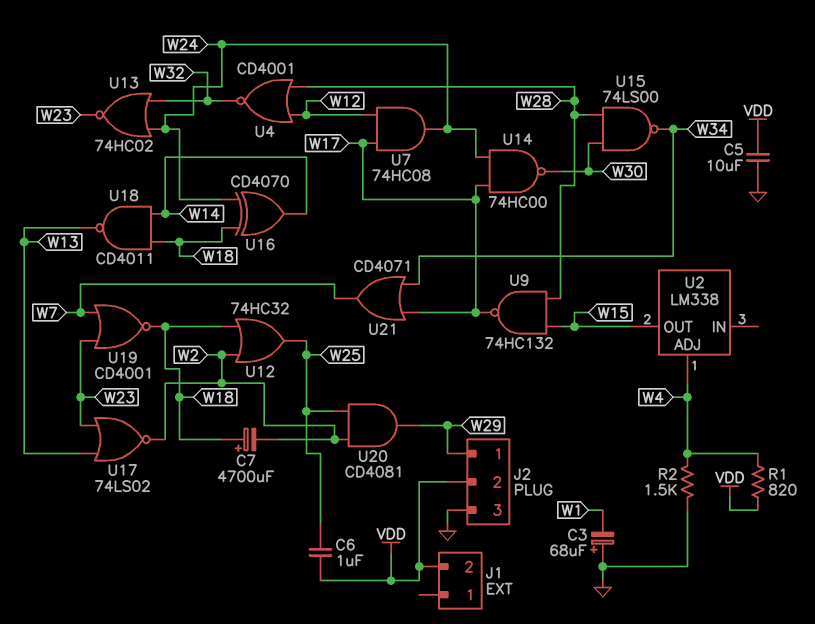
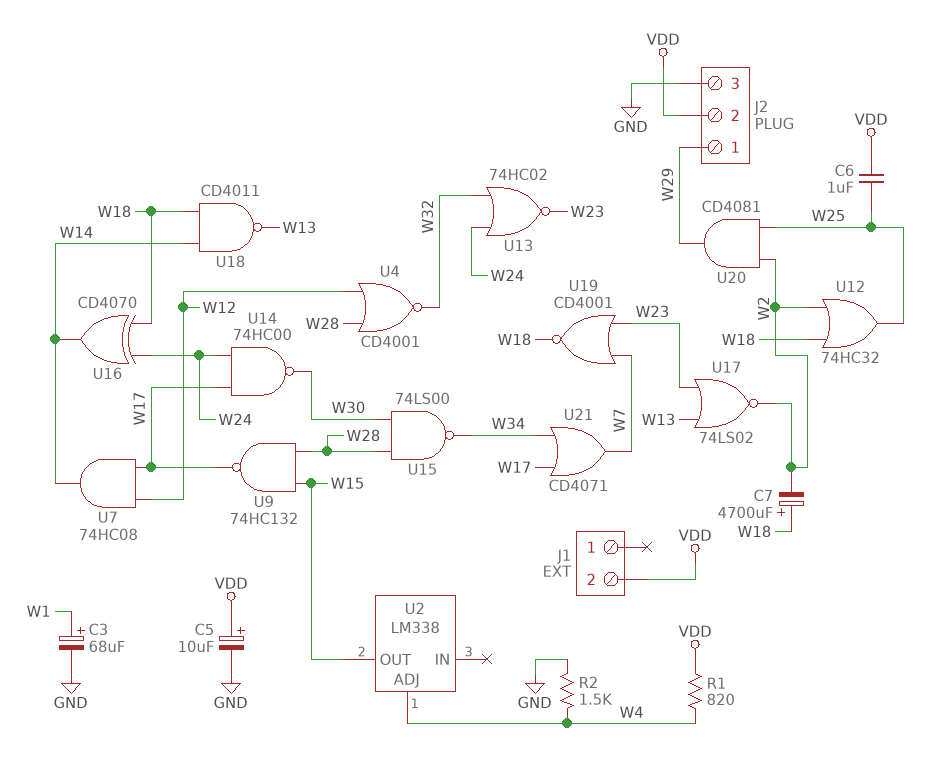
C3: 68uF (plus GND, minus W1) -> 68uF (plus W1, minus GND)
C5: 10uF (GND, VDD) -> 10uF (plus VDD, minus GND)
U7: AND 74HC08 (in W12, in W17, out W24) -> AND 74HC08 (in W12, in W17, out W14)

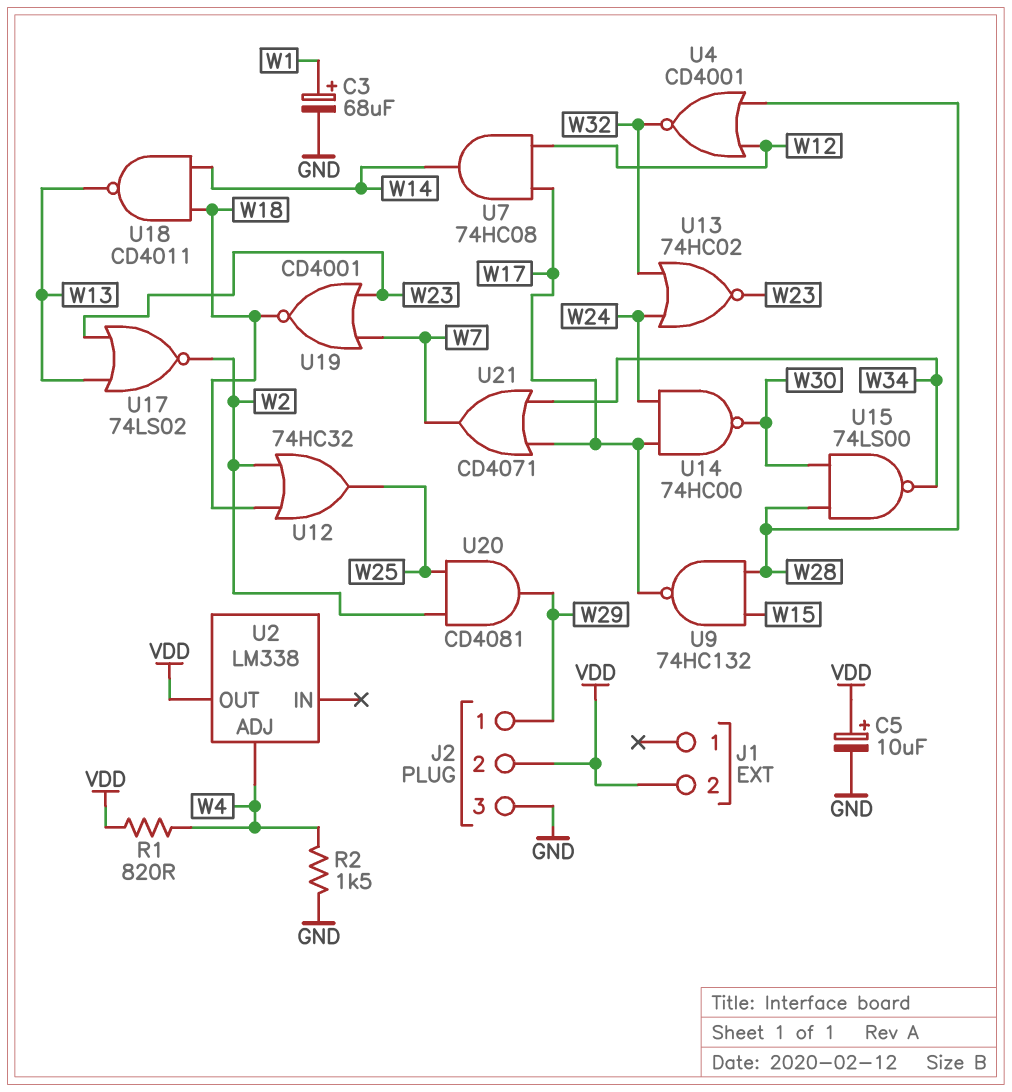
C6: 1uF (VDD, W25) -> none
C7: 4700uF (plus W18, minus W2) -> none
U2 pin OUT: W15 -> VDD
U16: XOR CD4070 (in W18, in W24, out W14) -> none

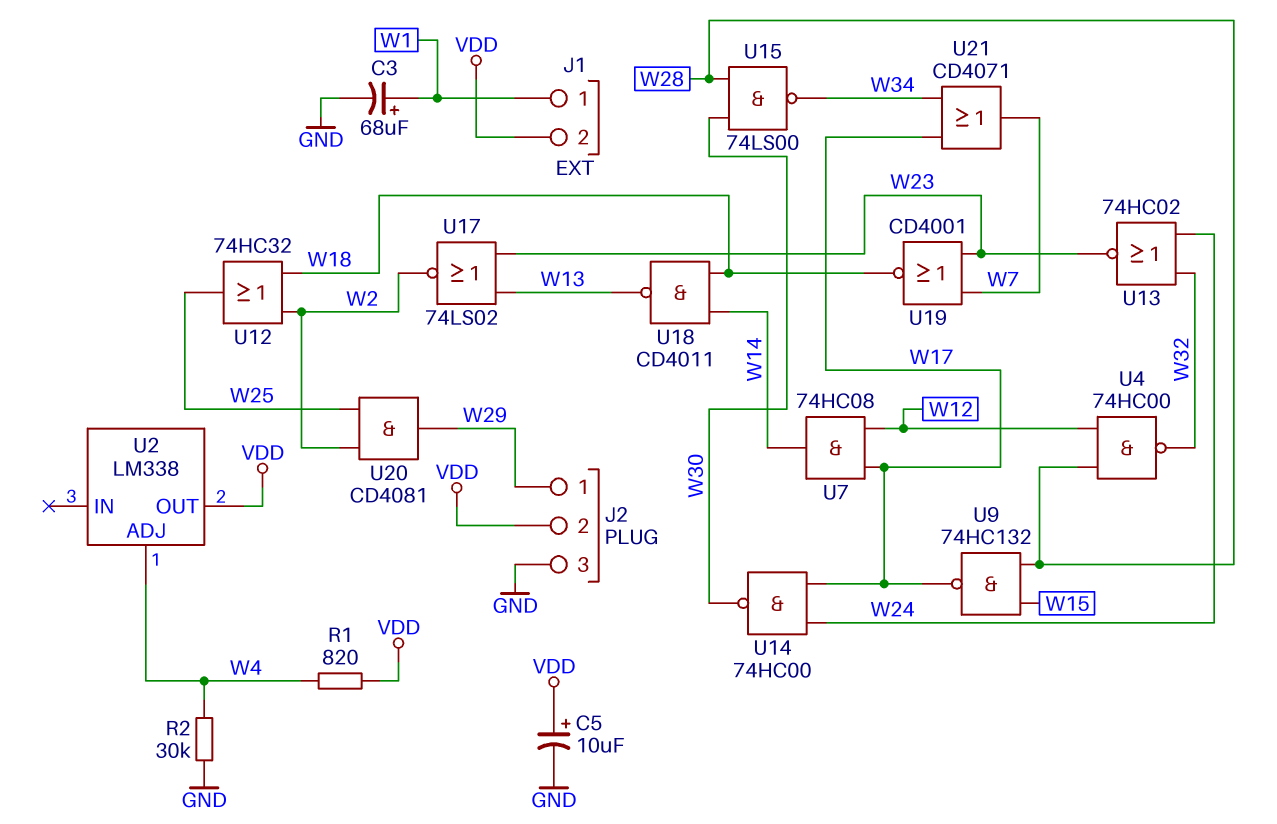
J1 pin 1: none -> W1
R2: 1.5k (GND, W4) -> 30k (GND, W4)
U4: NOR CD4001 (in W12, in W28, out W32) -> NAND 74HC00 (in W12, in W28, out W32)

